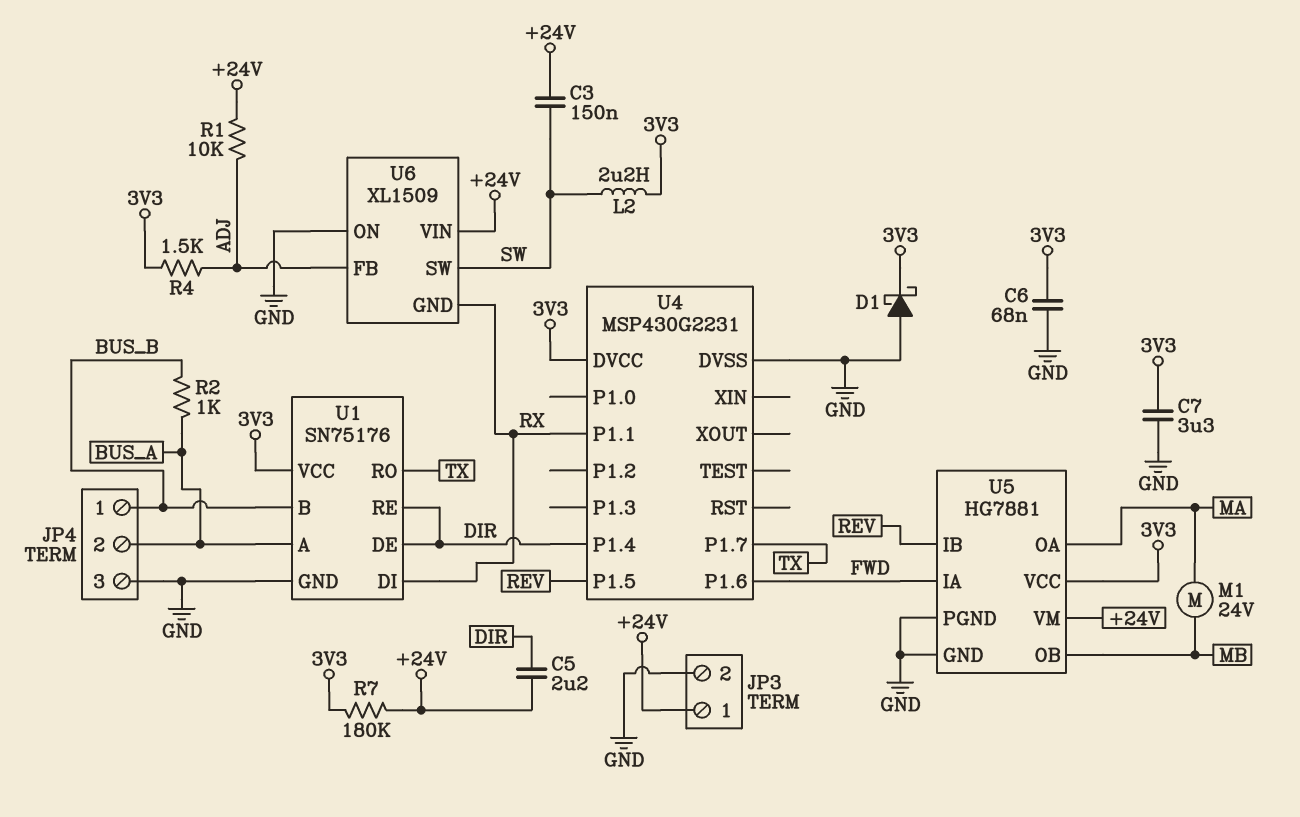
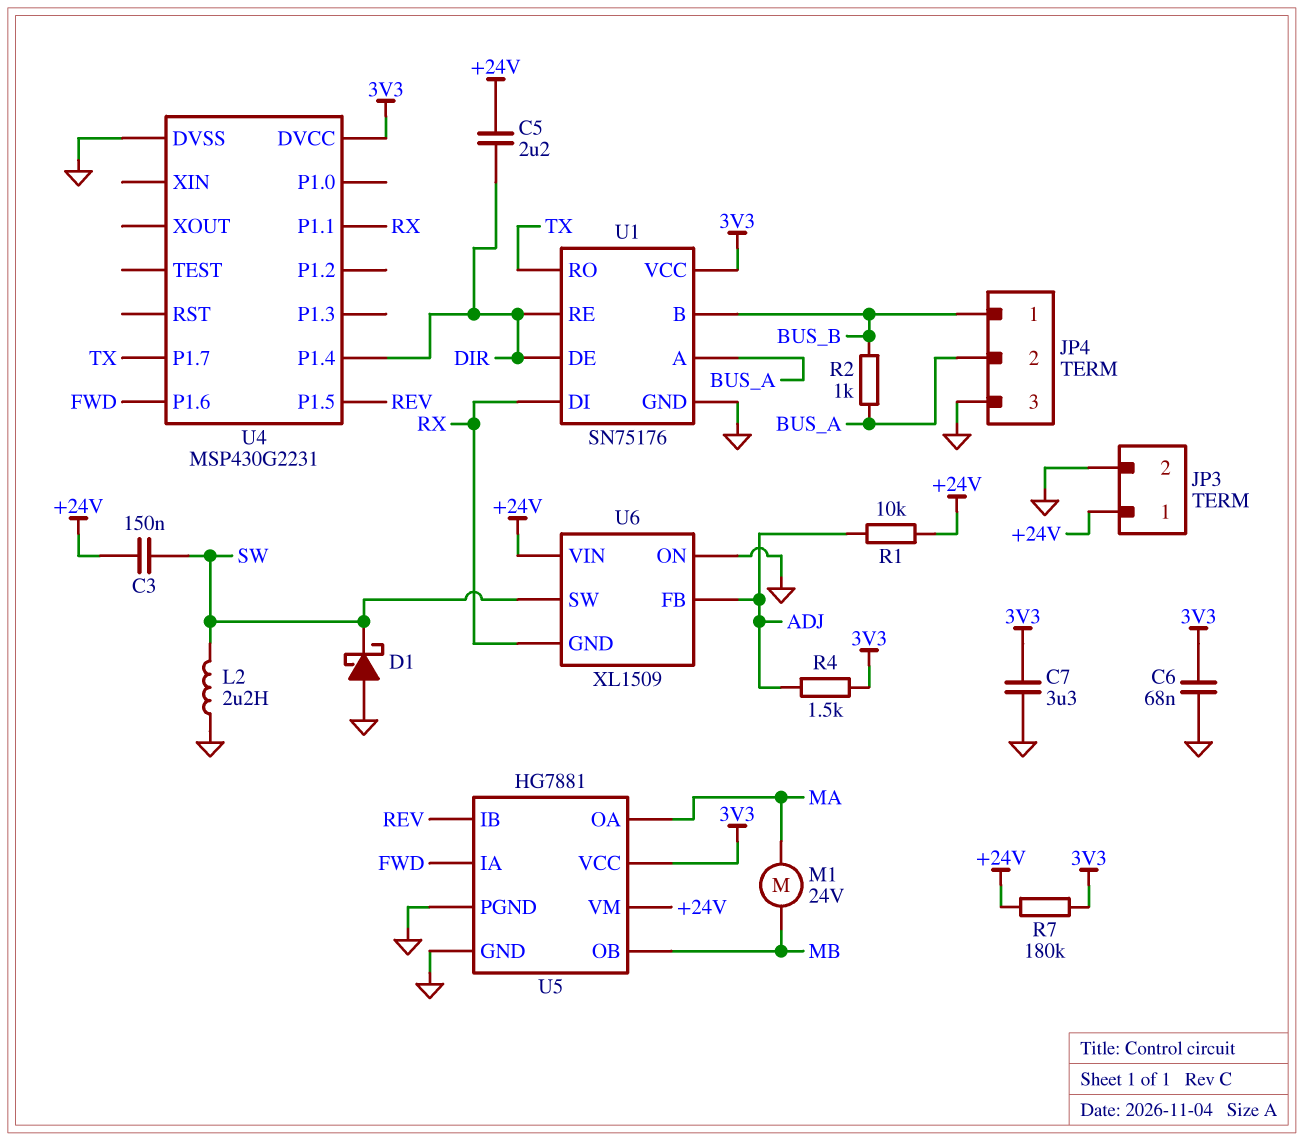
D1: schottky (A GND, K 3V3) -> schottky (A GND, K SW)
L2: 2.2uH (3V3, SW) -> 2.2uH (GND, SW)

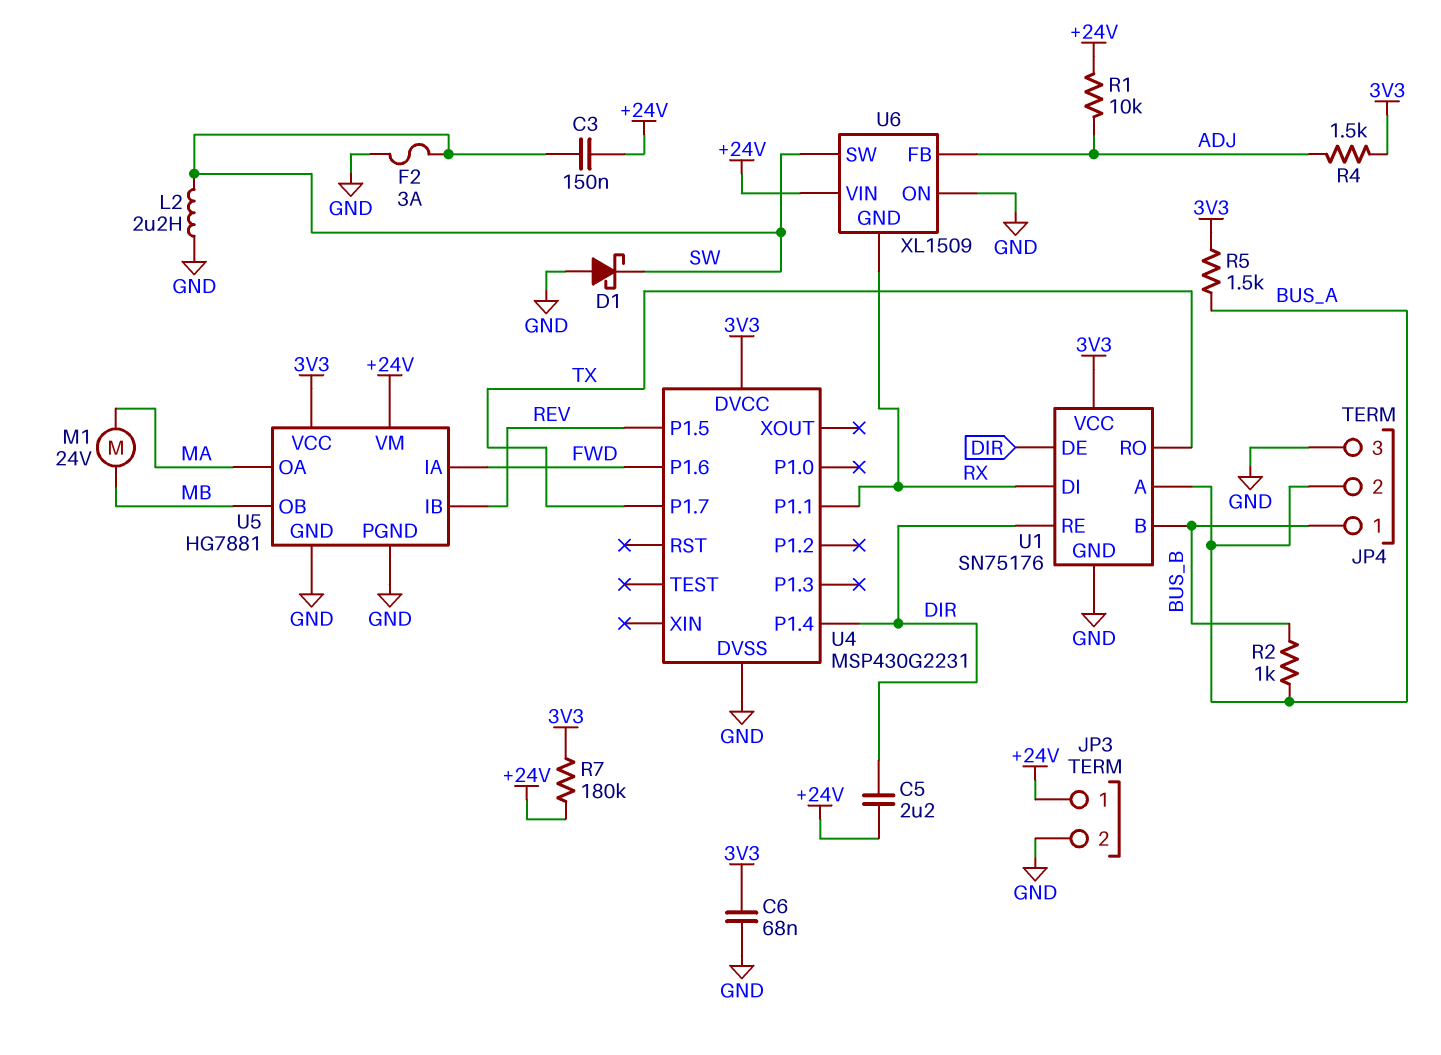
C7: 3.3uF (3V3, GND) -> none
F2: none -> 3A (GND, SW)
R5: none -> 1.5k (3V3, BUS_A)

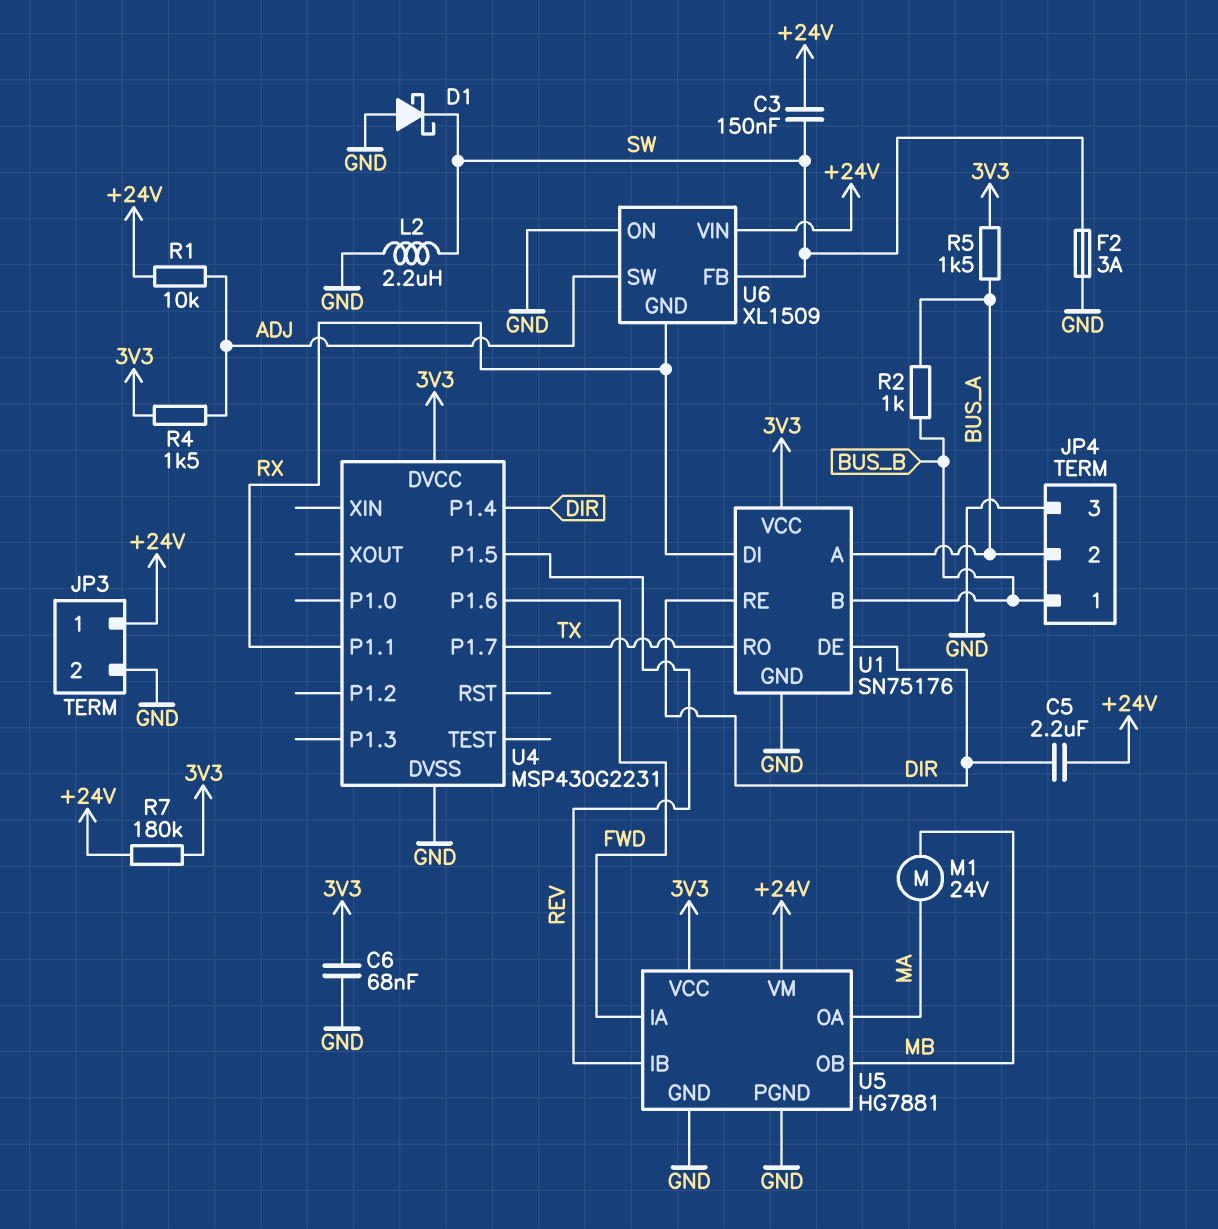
U6 pin FB: ADJ -> SW
U6 pin SW: SW -> ADJ

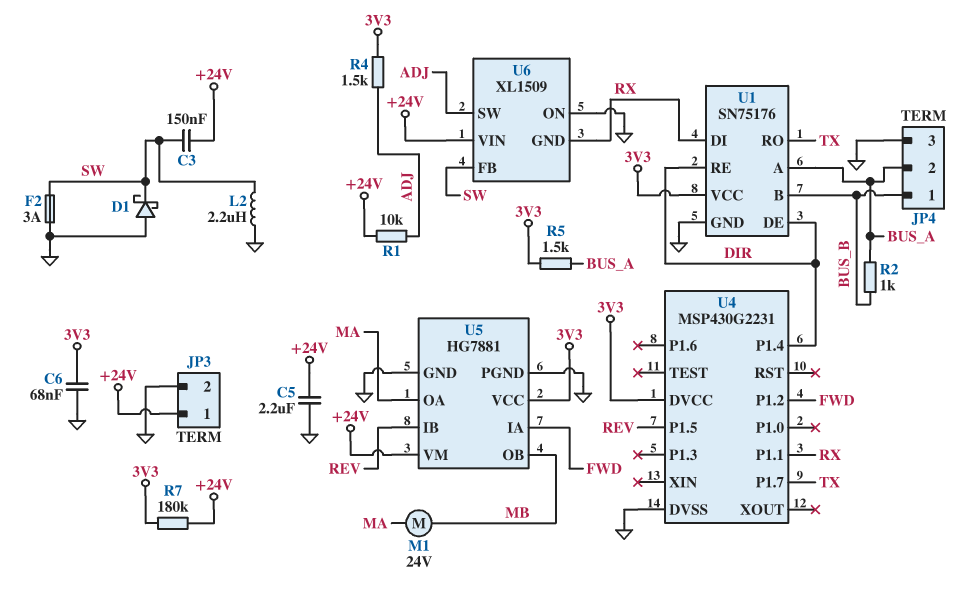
C5: 2.2uF (+24V, DIR) -> 2.2uF (+24V, GND)
U4 pin P1.2: none -> FWD
U4 pin P1.6: FWD -> none

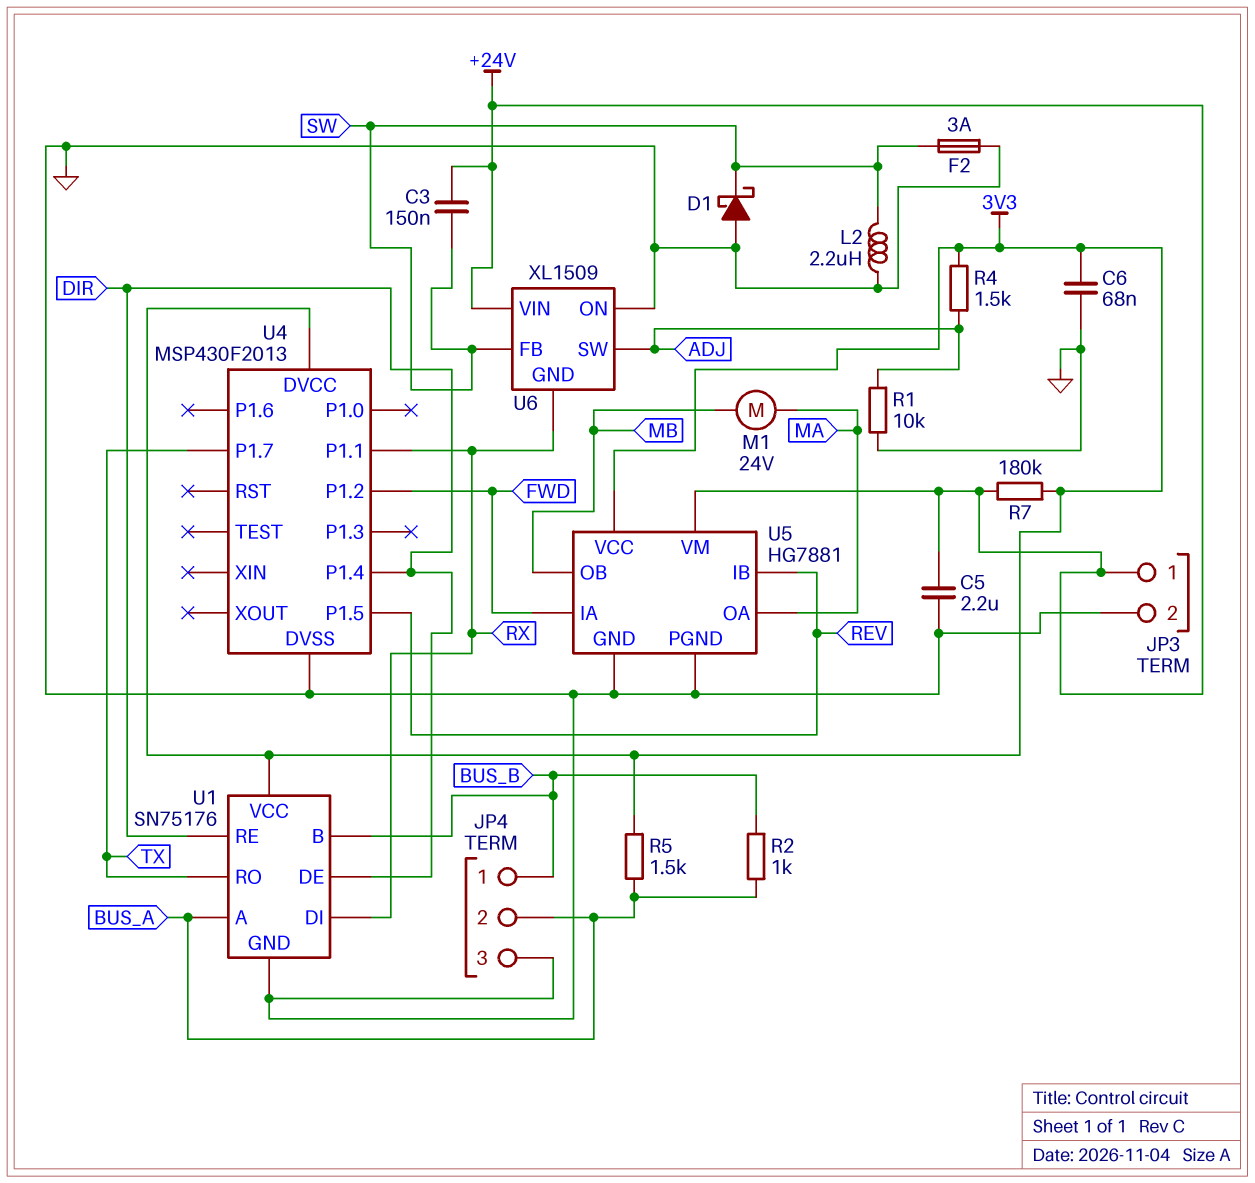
R1: 10k (+24V, ADJ) -> 10k (ADJ, GND)
U4: MSP430G2231 -> MSP430F2013

